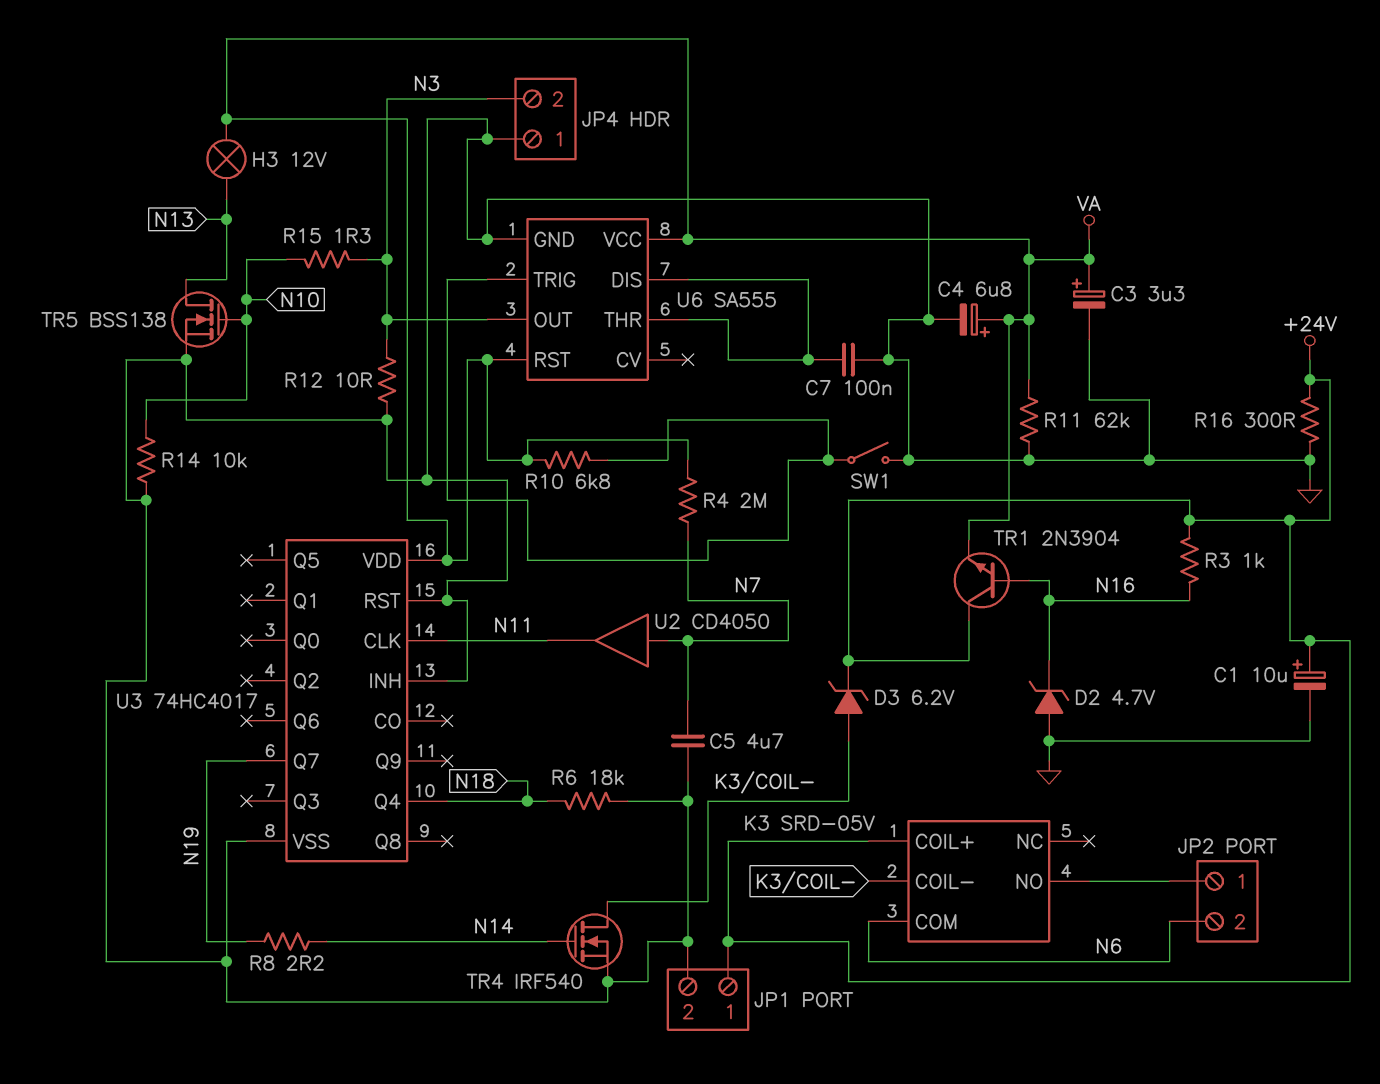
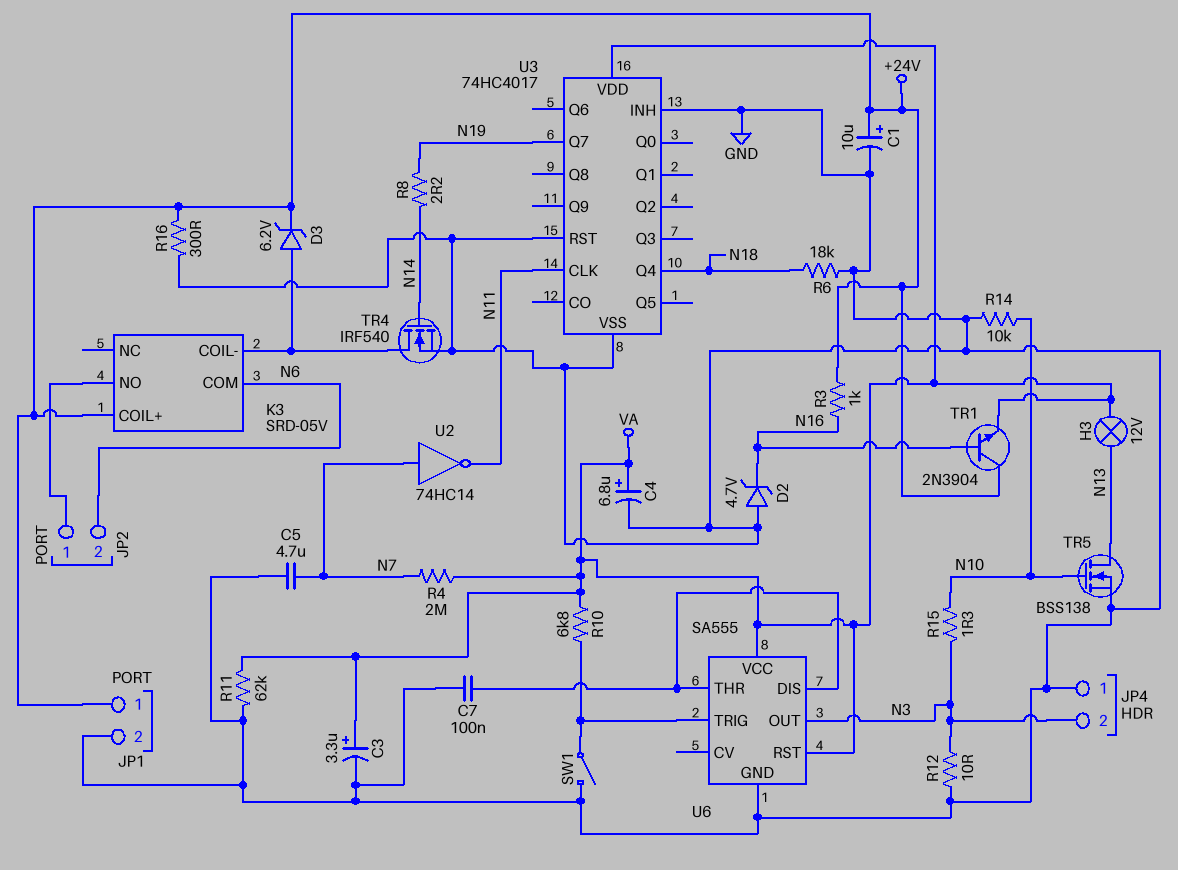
U2: buffer CD4050 (in N7, out N11) -> NOT 74HC14 (in N7, out N11)

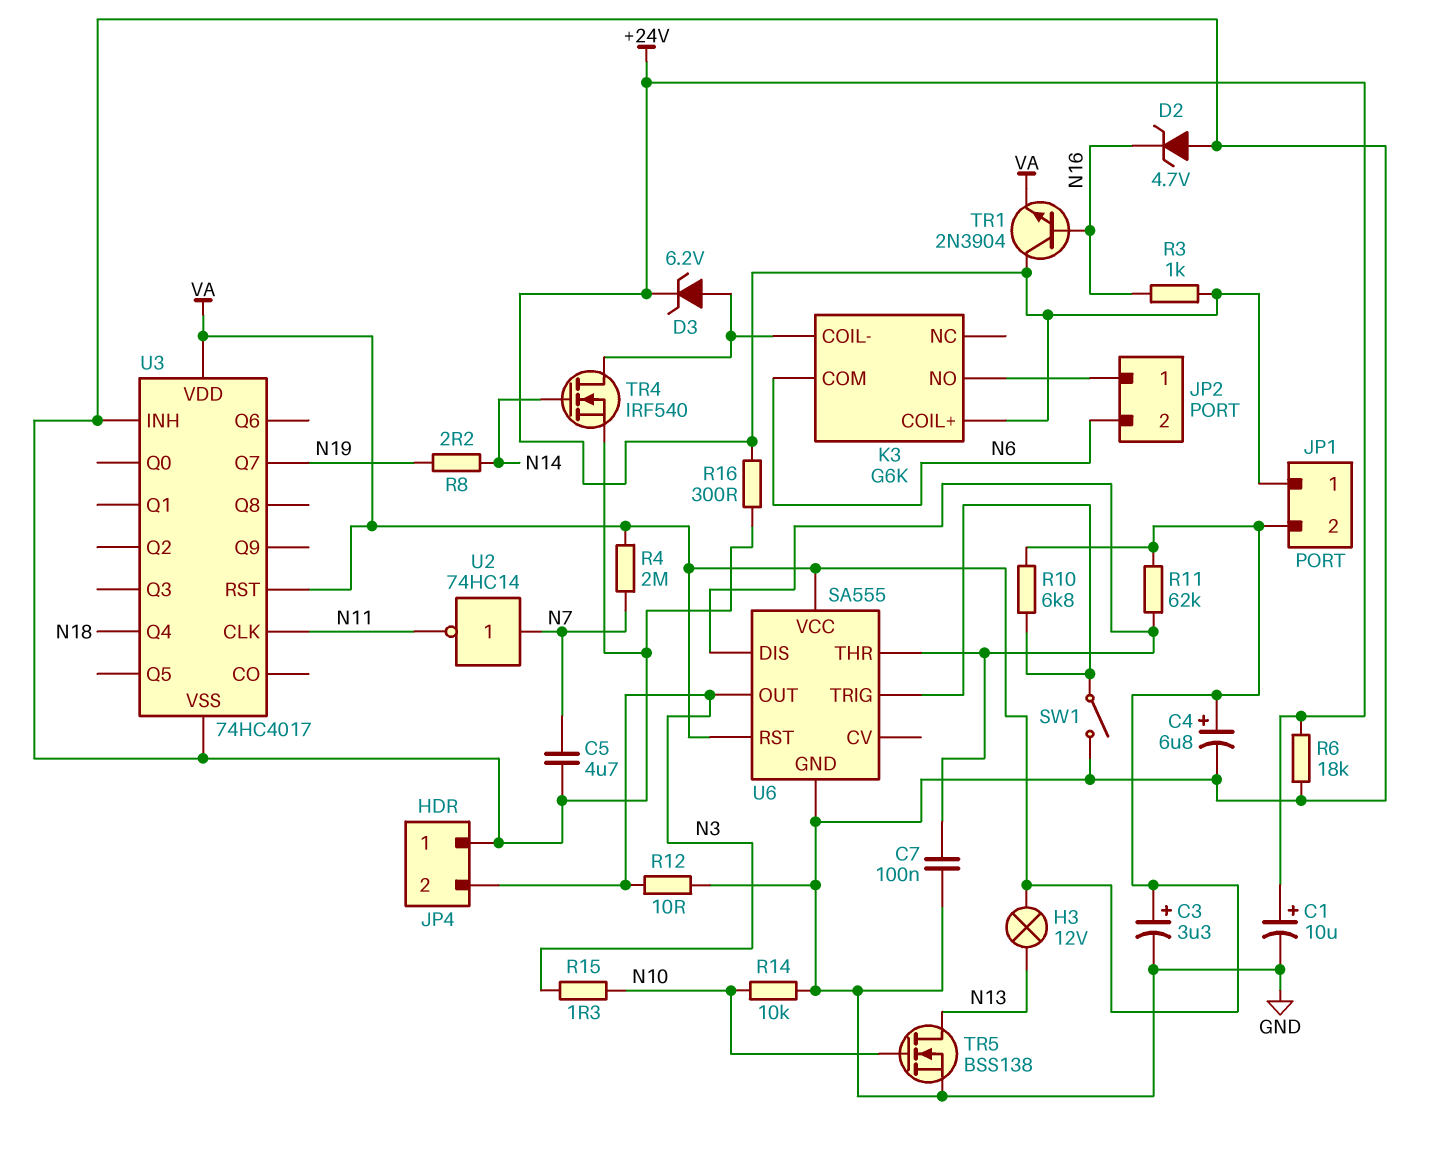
JP1 pin 2: GND -> VA
K3: SRD-05V -> G6K
R6: 18k (GND, N18) -> 18k (+24V, GND)
R11: 62k (GND, VA) -> 62k (U6/DIS, VA)
U3 pin RST: GND -> VA

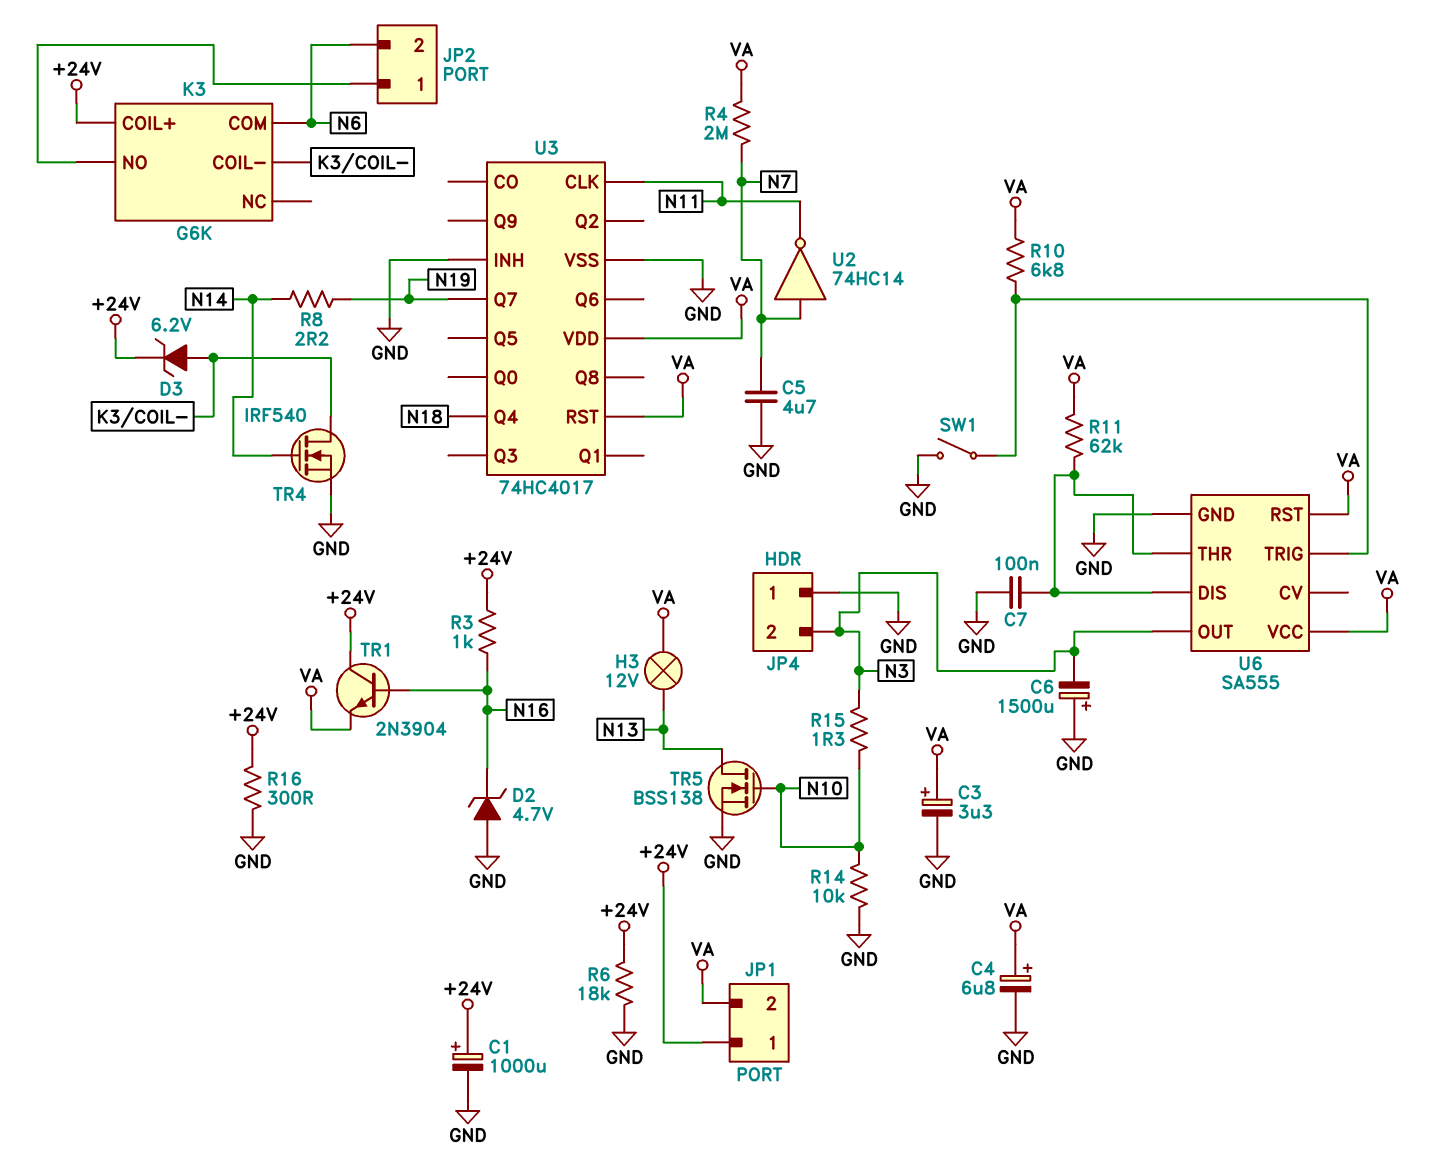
C1: 10uF (plus +24V, minus GND) -> 1000uF (plus +24V, minus GND)
C6: none -> 1500uF (plus GND, minus N3)
R12: 10 (GND, N3) -> none

